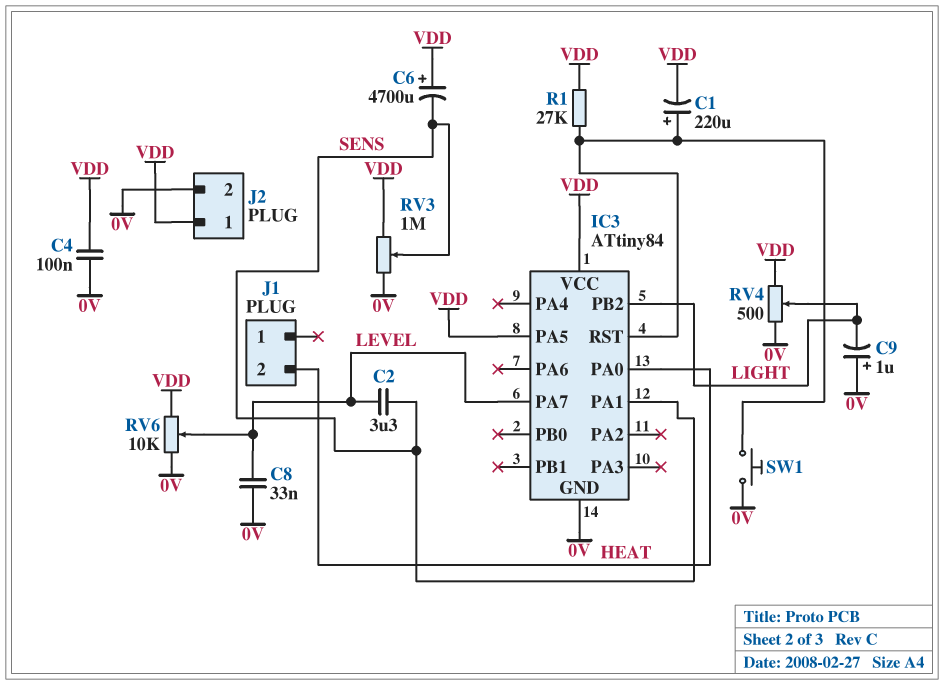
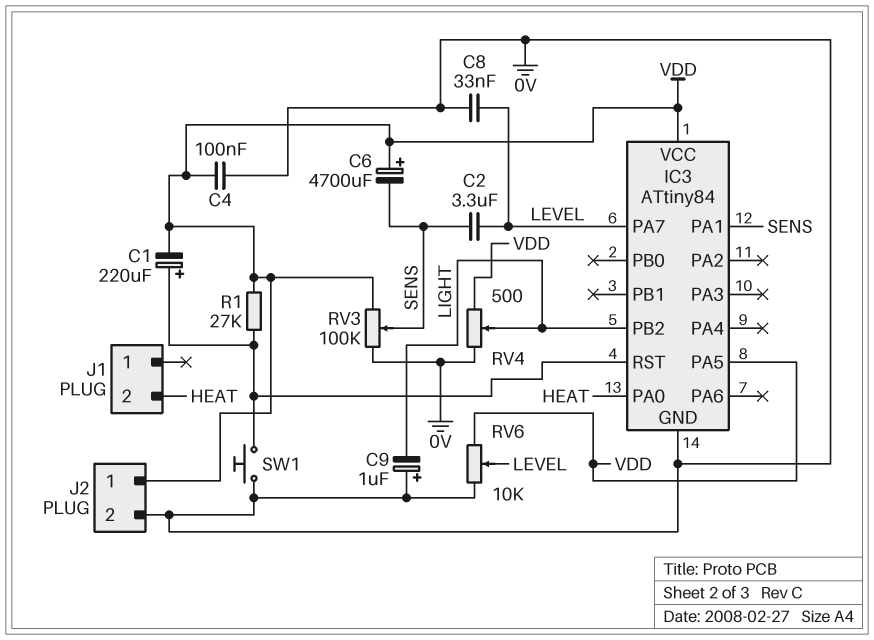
RV3: 1M (0V, VDD, wiper SENS) -> 100k (0V, VDD, wiper SENS)

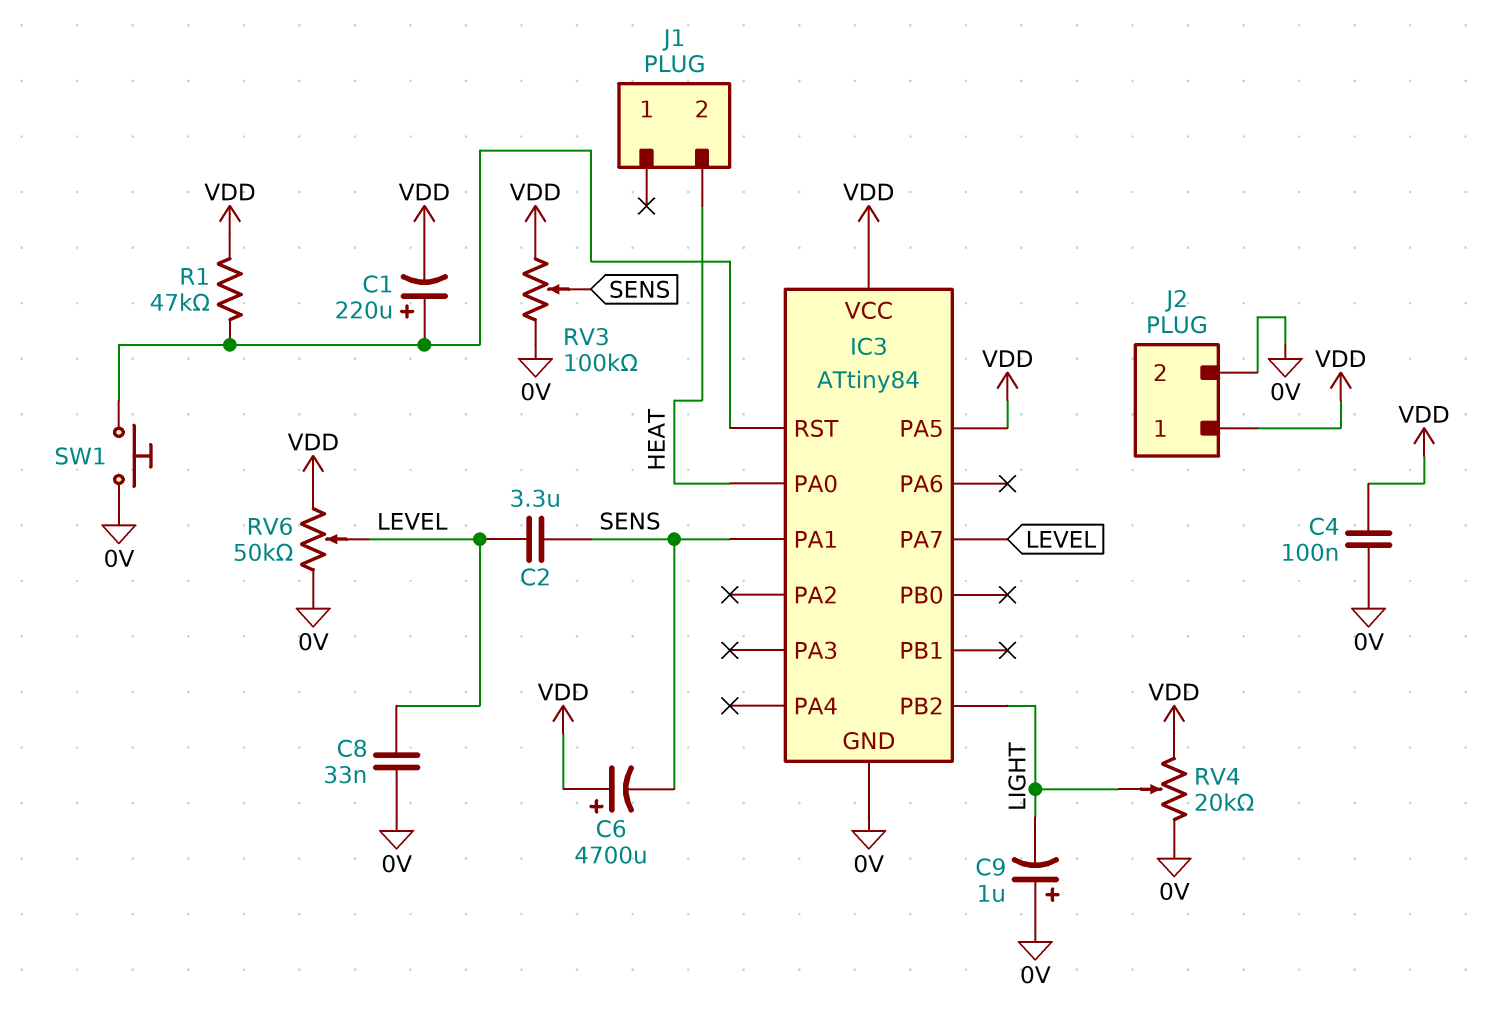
R1: 27k (IC3/RST, VDD) -> 47k (IC3/RST, VDD)
RV4: 500 (0V, VDD, wiper LIGHT) -> 20k (0V, VDD, wiper LIGHT)
RV6: 10k (0V, VDD, wiper LEVEL) -> 50k (0V, VDD, wiper LEVEL)

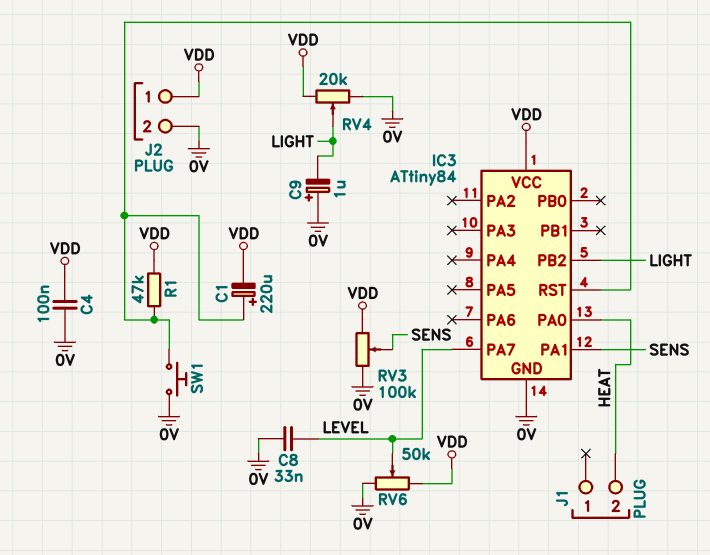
C2: 3.3uF (LEVEL, SENS) -> none
C6: 4700uF (plus VDD, minus SENS) -> none
IC3 pin PA5: VDD -> none

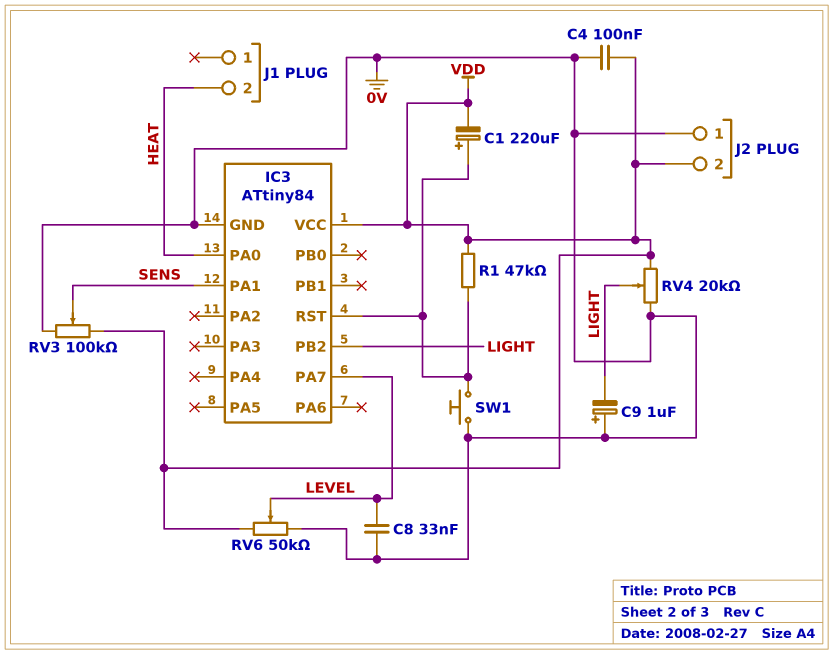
J2 pin 1: VDD -> 0V
J2 pin 2: 0V -> VDD

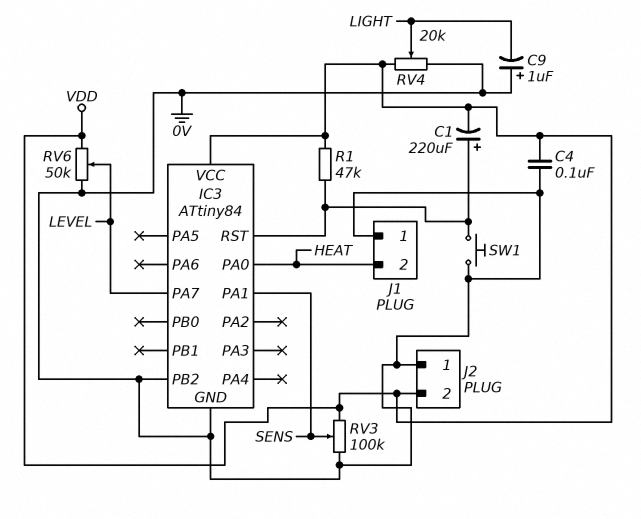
C8: 33nF (0V, LEVEL) -> none
IC3 pin PB2: LIGHT -> 0V
J1 pin 1: none -> 0V

